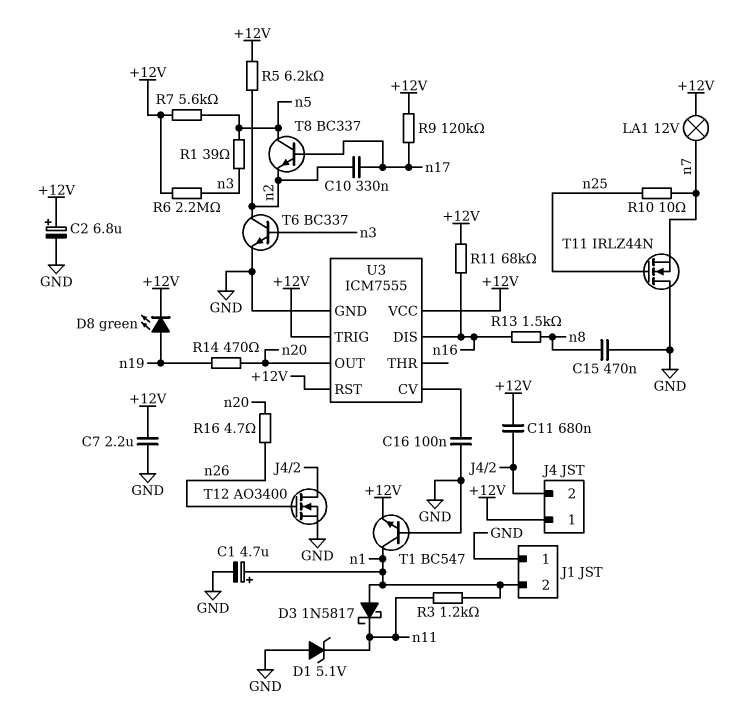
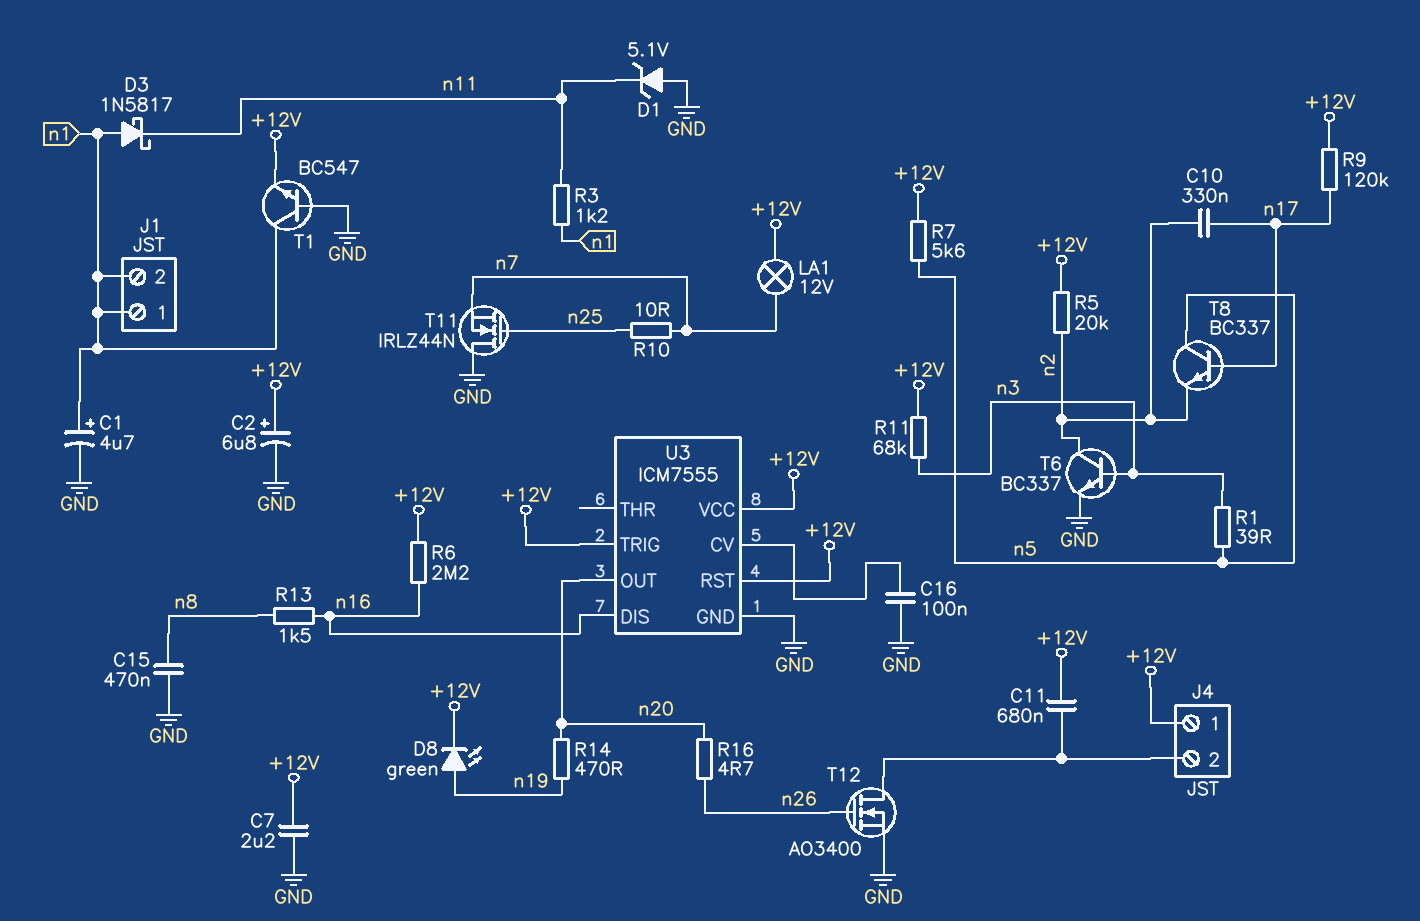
J1 pin 1: GND -> n1
R5: 6.2k (+12V, n2) -> 20k (+12V, n2)
R6: 2.2M (+12V, n3) -> 2.2M (+12V, n16)
R11: 68k (+12V, n16) -> 68k (+12V, n3)

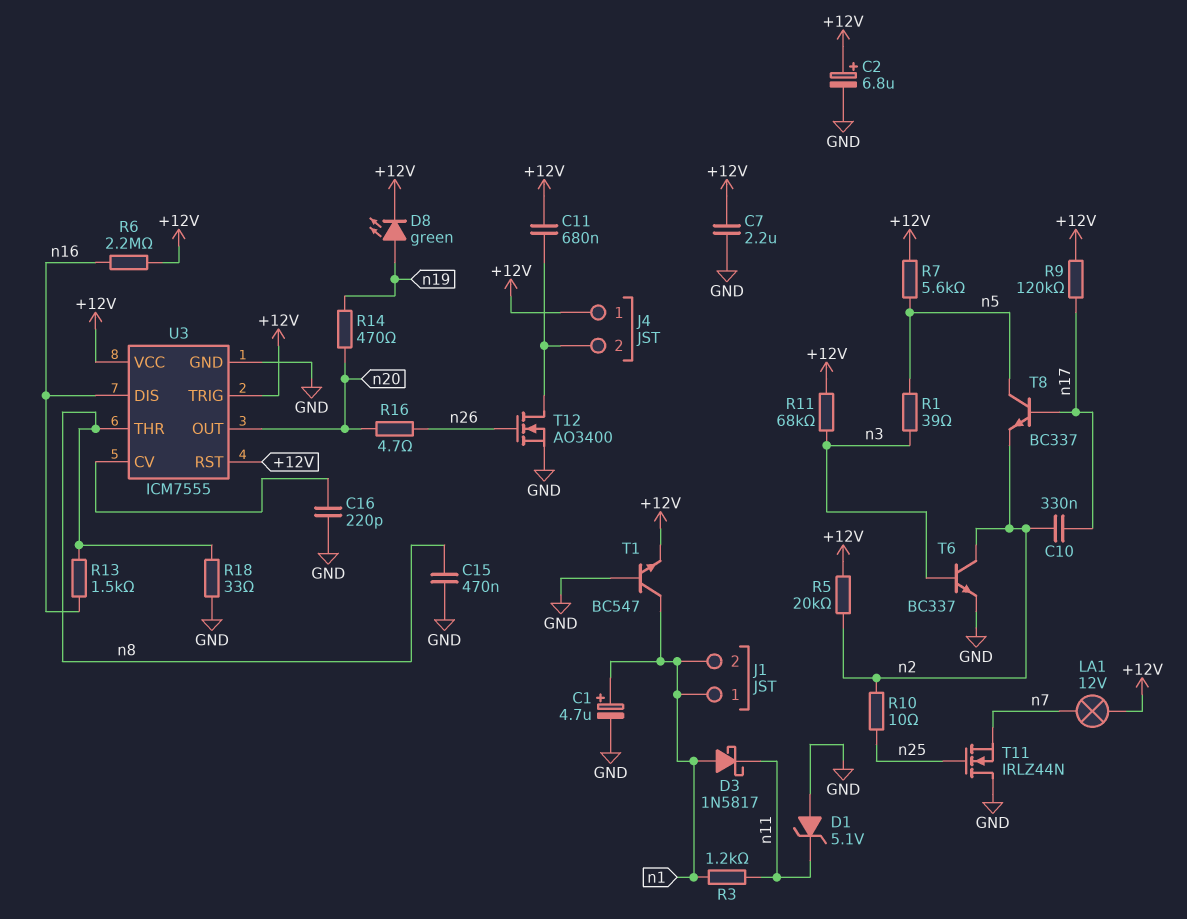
C16: 100nF (GND, U3/CV) -> 220pF (GND, U3/CV)
R10: 10 (n7, n25) -> 10 (n2, n25)
R18: none -> 33 (GND, n8)
U3 pin THR: none -> n8

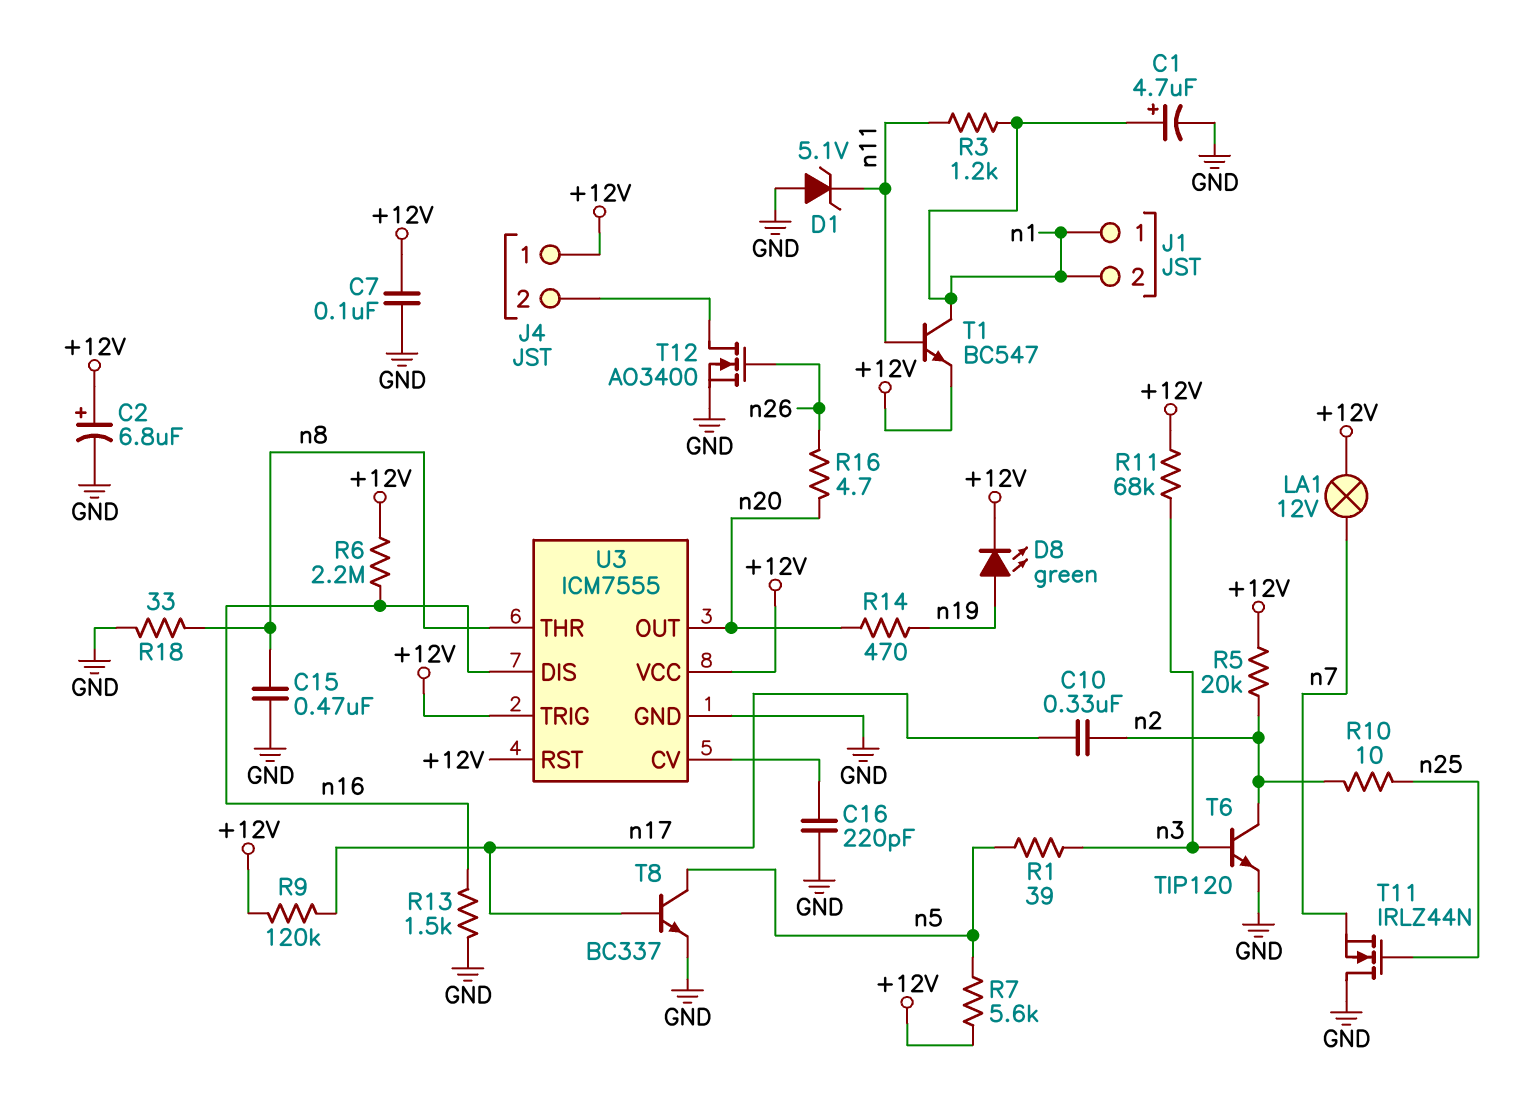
C7: 2.2uF (+12V, GND) -> 100nF (+12V, GND)
C11: 680nF (+12V, J4/2) -> none
D3: schottky 1N5817 (A n1, K n11) -> none
R13: 1.5k (n8, n16) -> 1.5k (GND, n16)
T1: NPN BC547 (B GND, C n1, E +12V) -> NPN BC547 (B n11, C n1, E +12V)
T6: NPN BC337 (B n3, C n2, E GND) -> NPN TIP120 (B n3, C n2, E GND)
T8: NPN BC337 (B n17, C n5, E n2) -> NPN BC337 (B n17, C n5, E GND)

